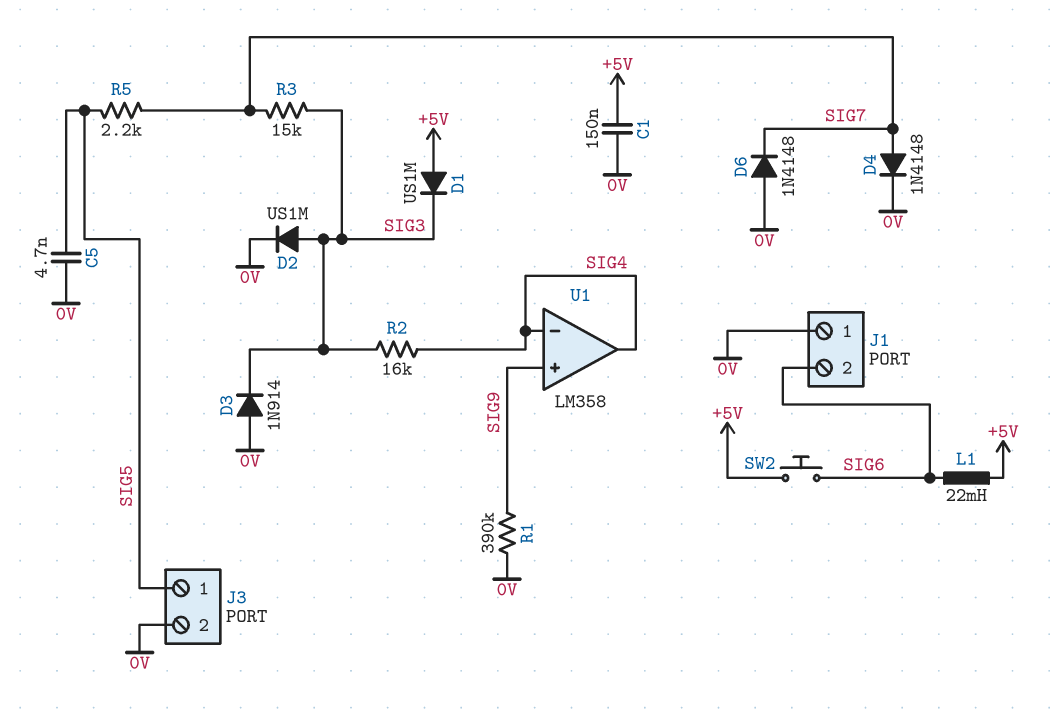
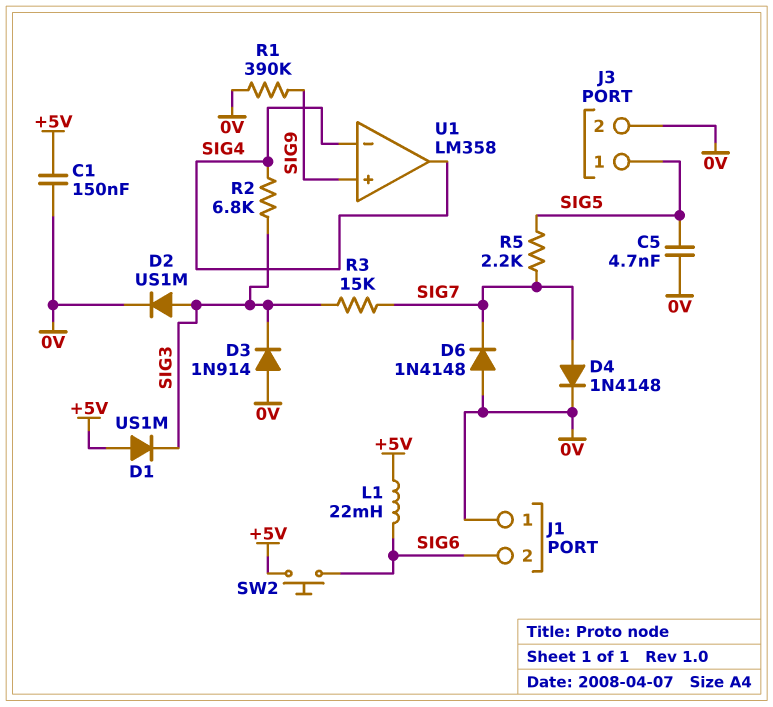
R2: 16k (SIG3, SIG4) -> 6.8k (SIG3, SIG4)

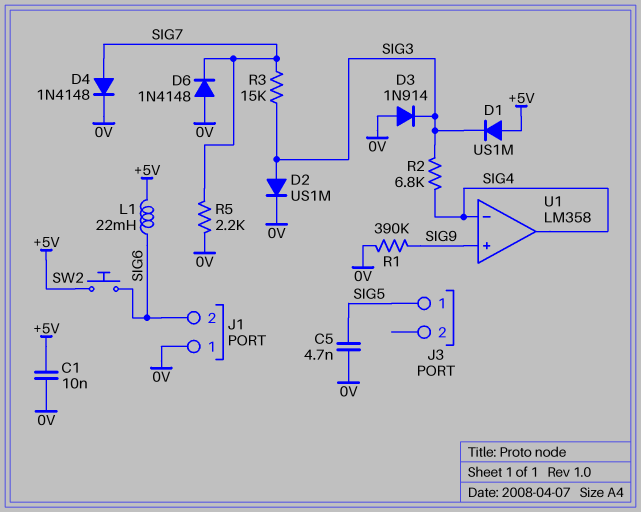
C1: 150nF (+5V, 0V) -> 10nF (+5V, 0V)
J3 pin 2: 0V -> none
R5: 2.2k (SIG5, SIG7) -> 2.2k (0V, SIG7)

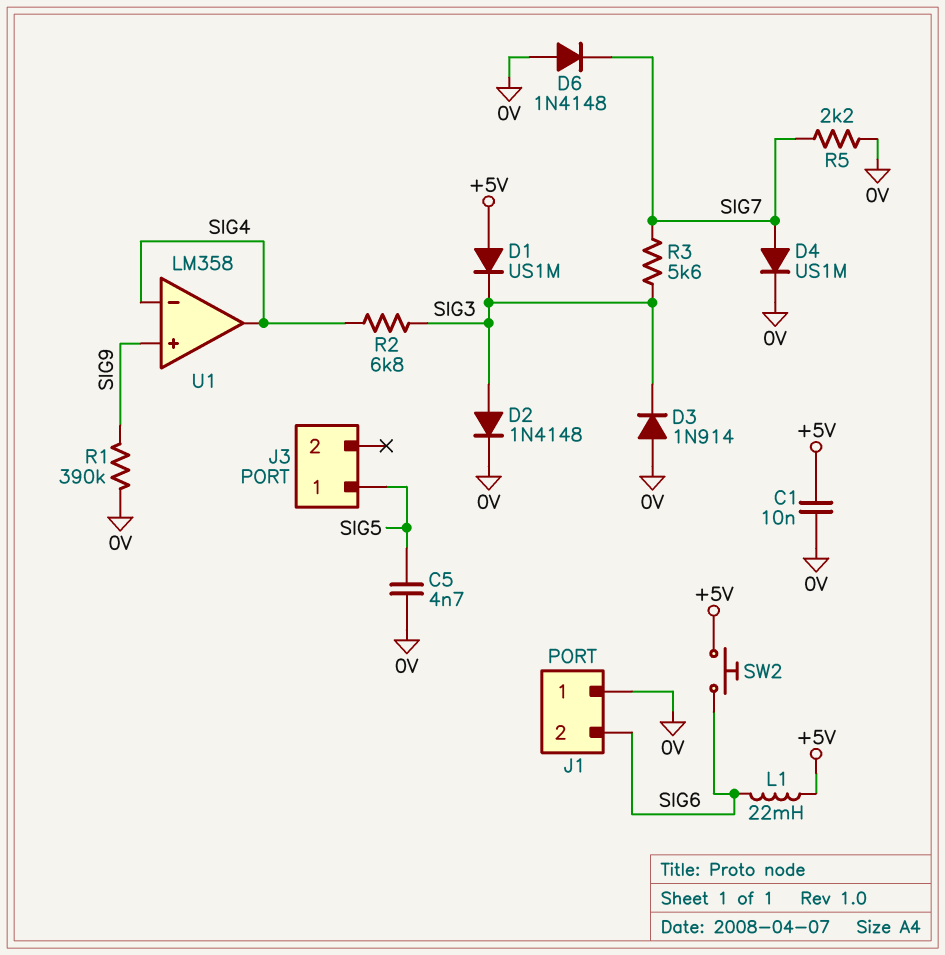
D2: diode US1M (A SIG3, K 0V) -> diode 1N4148 (A SIG3, K 0V)
D4: diode 1N4148 (A SIG7, K 0V) -> diode US1M (A SIG7, K 0V)
R3: 15k (SIG3, SIG7) -> 5.6k (SIG3, SIG7)

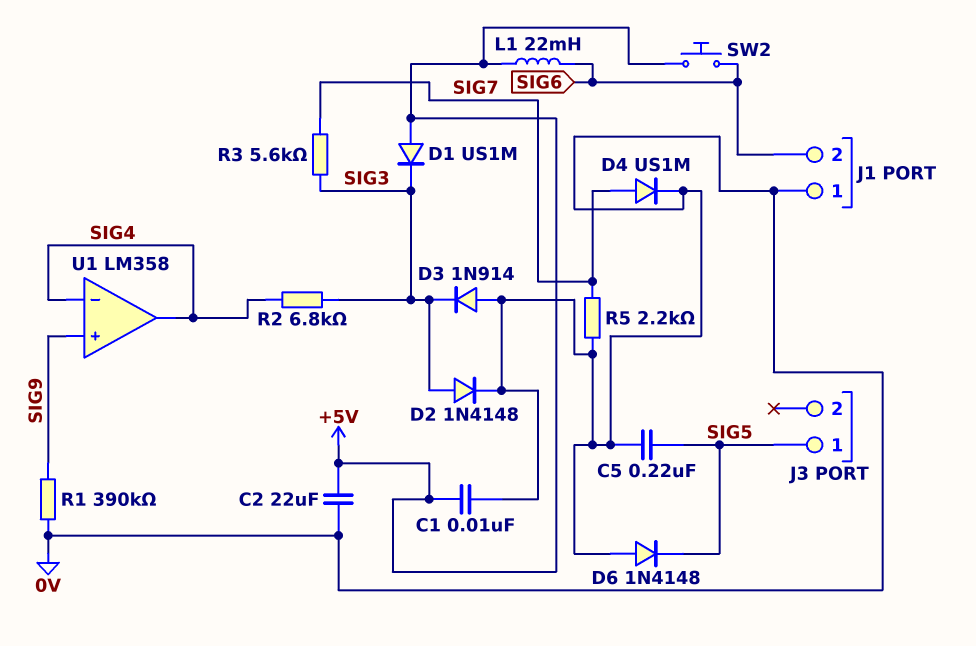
C2: none -> 22uF (+5V, 0V)
C5: 4.7nF (0V, SIG5) -> 220nF (0V, SIG5)
D6: diode 1N4148 (A 0V, K SIG7) -> diode 1N4148 (A 0V, K SIG5)

